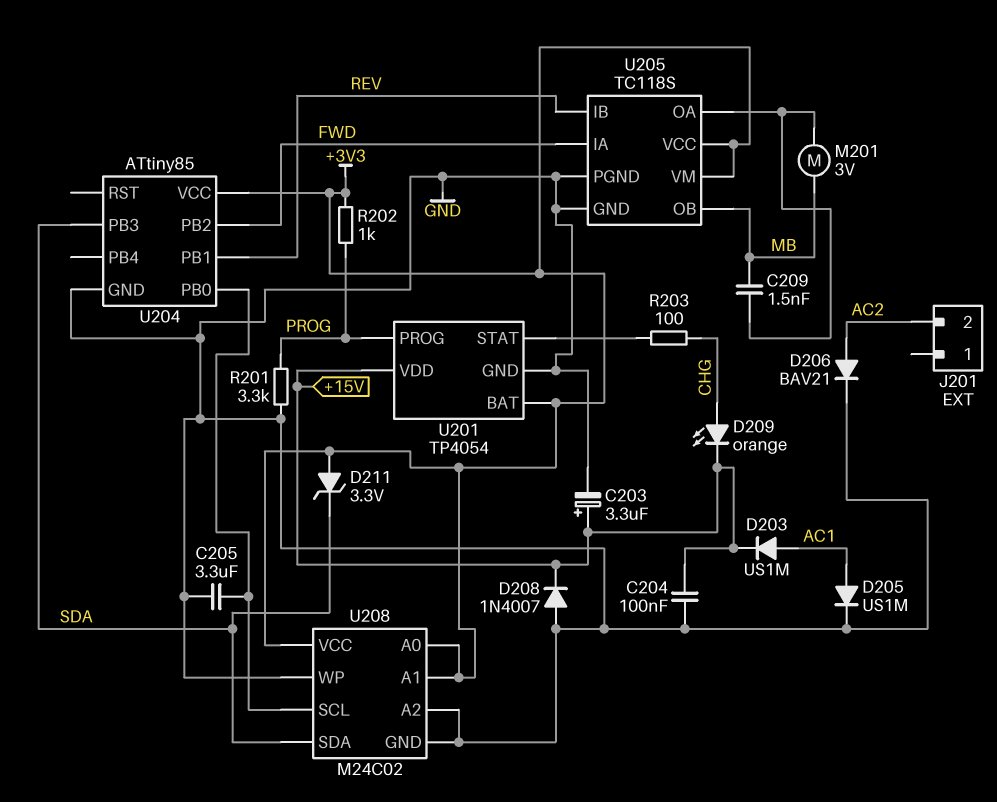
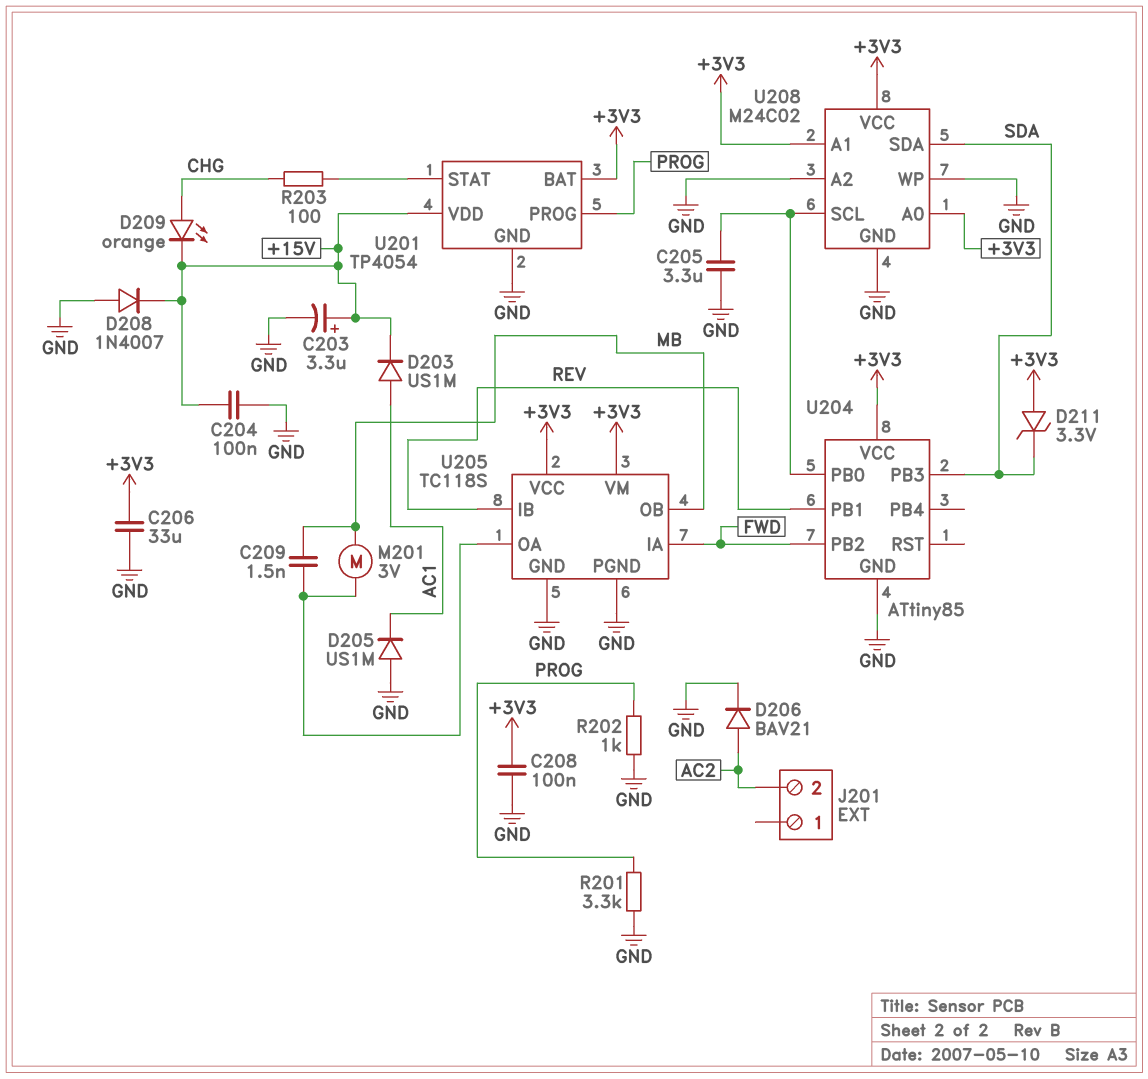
C206: none -> 33uF (+3V3, GND)
C208: none -> 100nF (+3V3, GND)
D205: diode US1M (A AC1, K GND) -> diode US1M (A GND, K AC1)
R202: 1k (+3V3, PROG) -> 1k (GND, PROG)

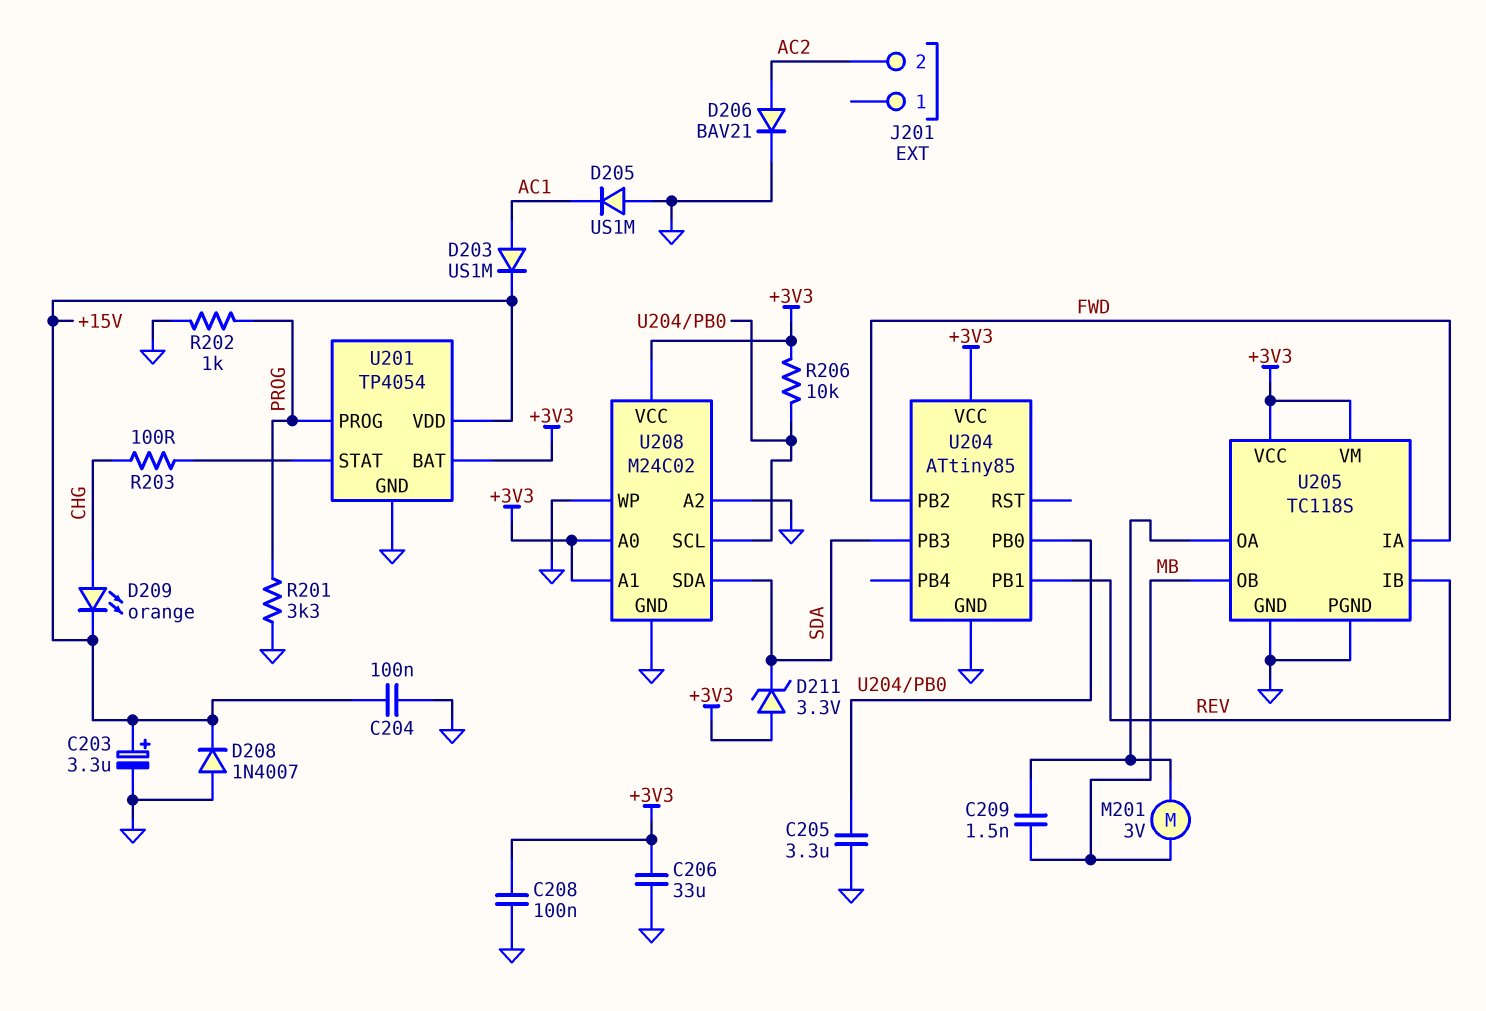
R206: none -> 10k (+3V3, U204/PB0)

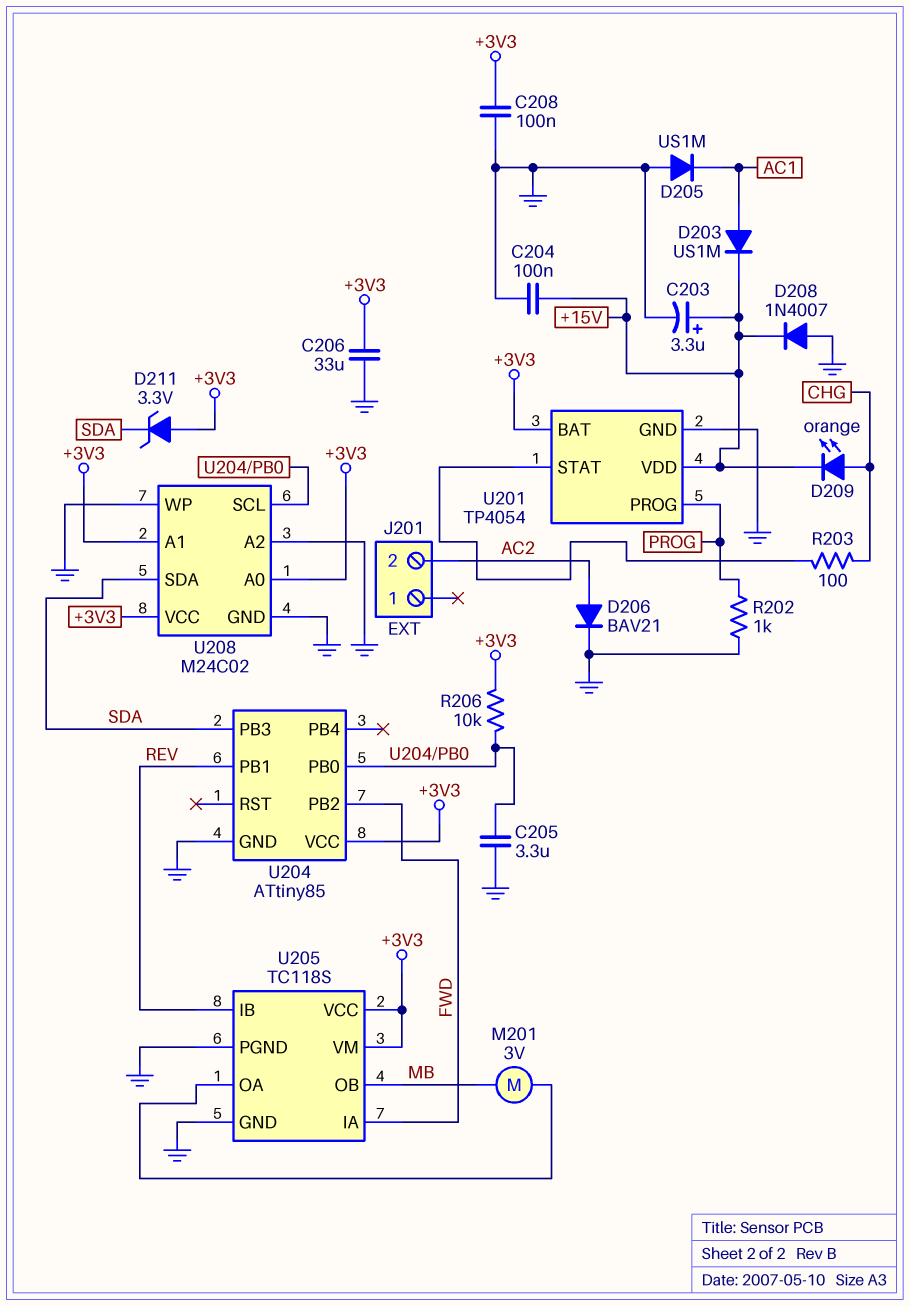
C209: 1.5nF (MB, U205/OA) -> none
R201: 3.3k (GND, PROG) -> none

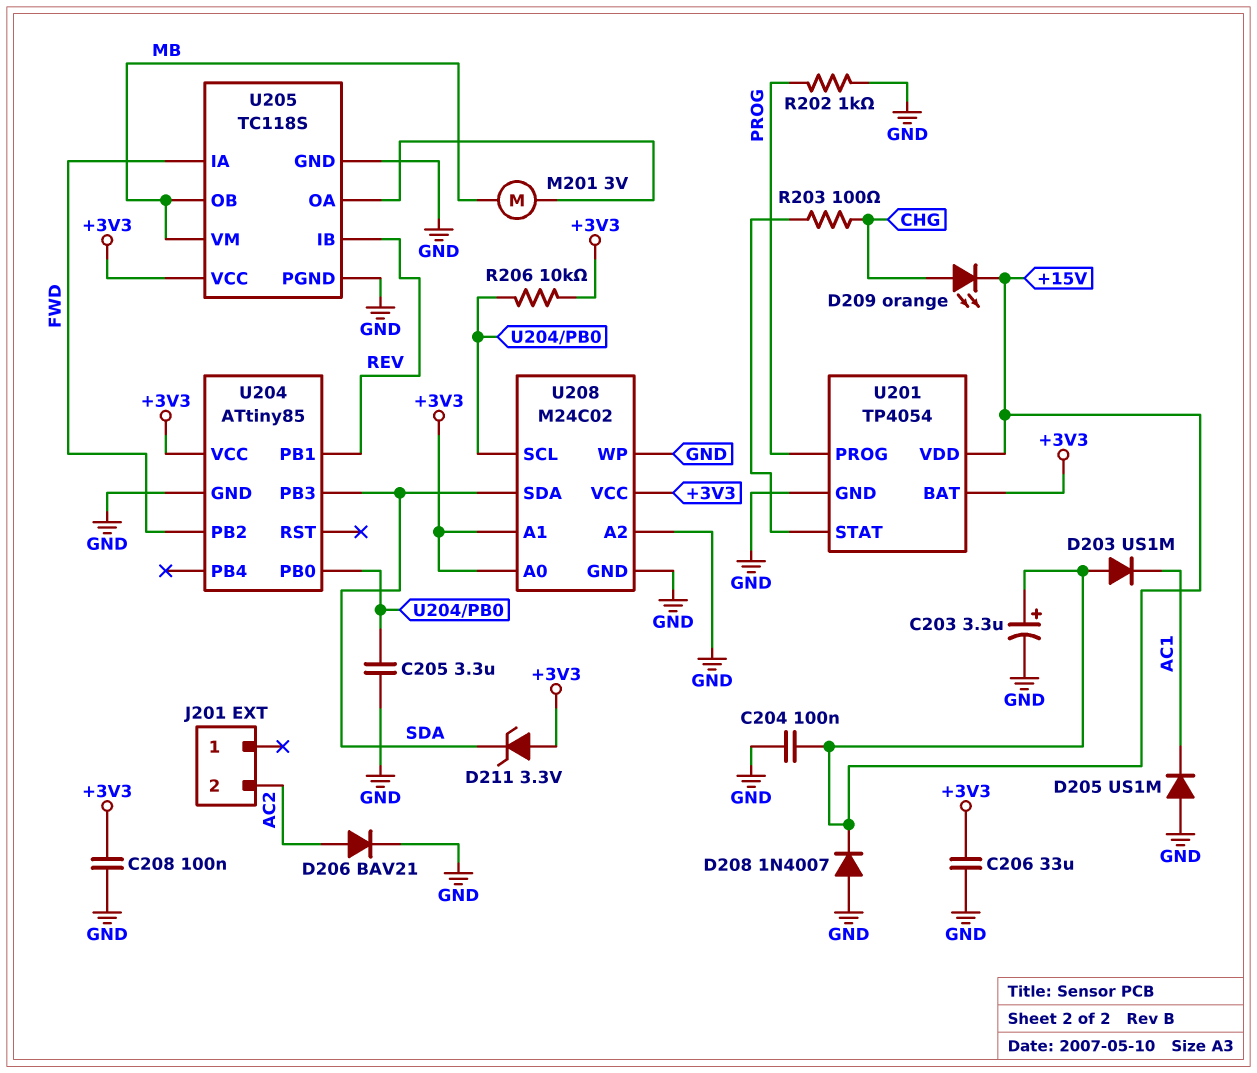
D203: diode US1M (A AC1, K +15V) -> diode US1M (A +15V, K AC1)
U205 pin VM: +3V3 -> MB

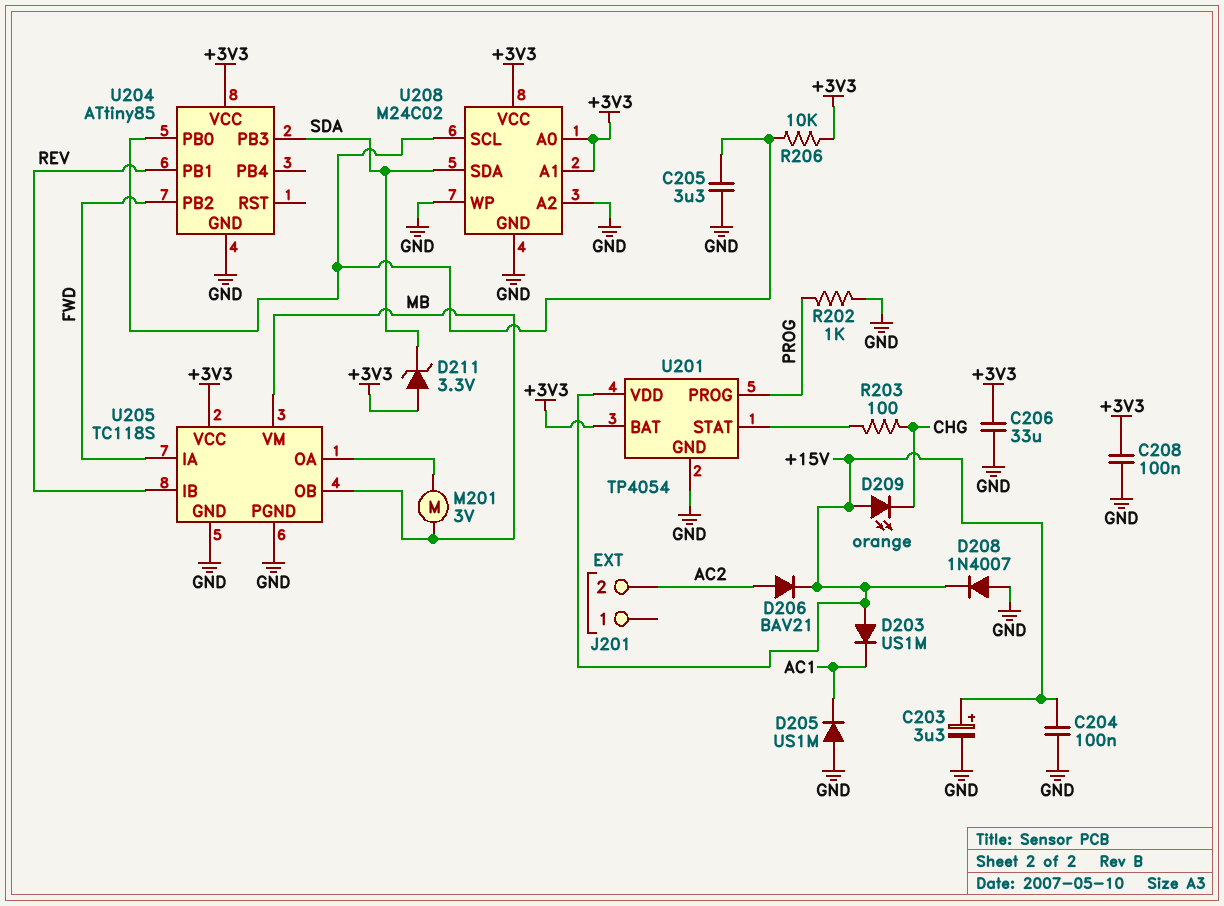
D206: diode BAV21 (A AC2, K GND) -> diode BAV21 (A AC2, K +15V)
D209: LED orange (A CHG, K +15V) -> LED orange (A +15V, K CHG)

